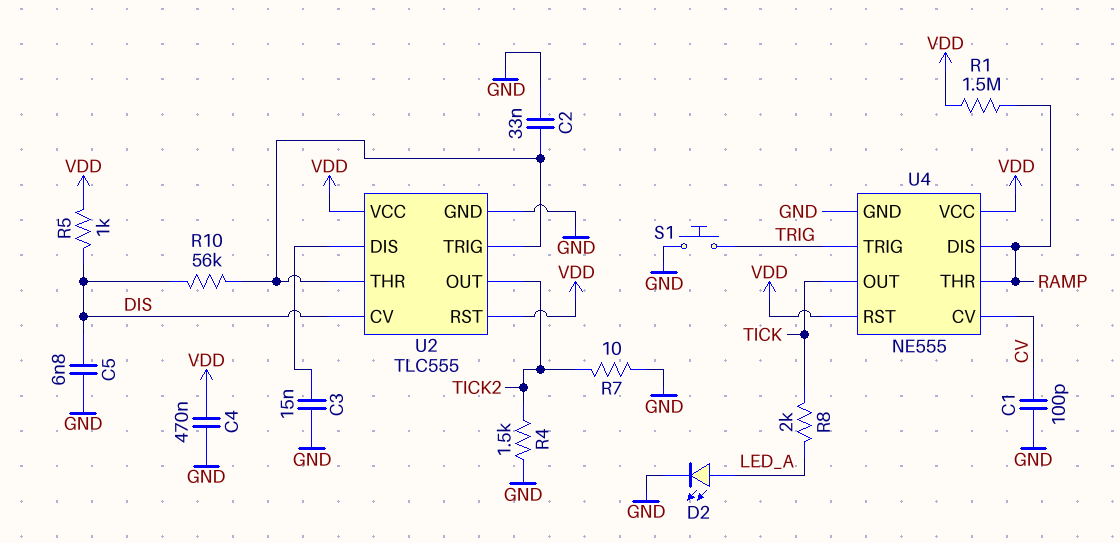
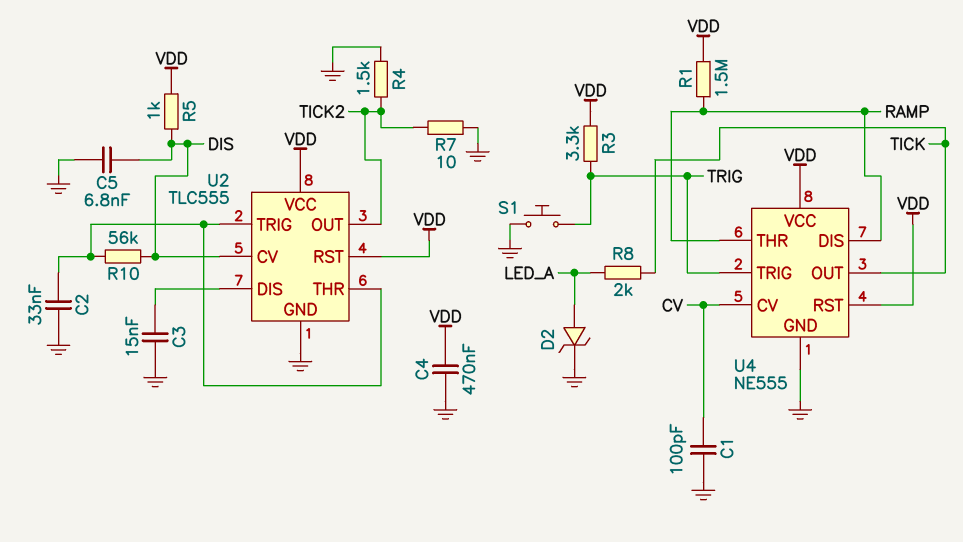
D2: LED (A LED_A, K GND) -> zener (A LED_A, K GND)
R3: none -> 3.3k (TRIG, VDD)

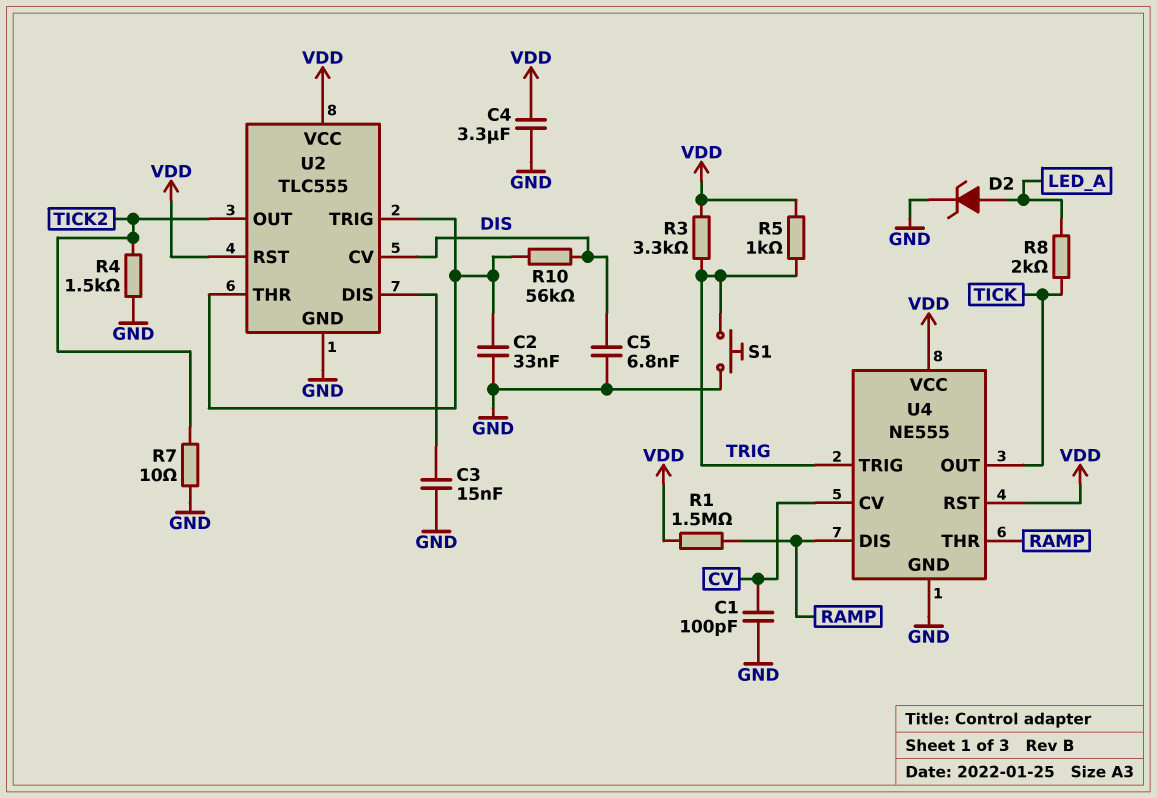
C4: 470nF (GND, VDD) -> 3.3uF (GND, VDD)
R5: 1k (DIS, VDD) -> 1k (TRIG, VDD)

